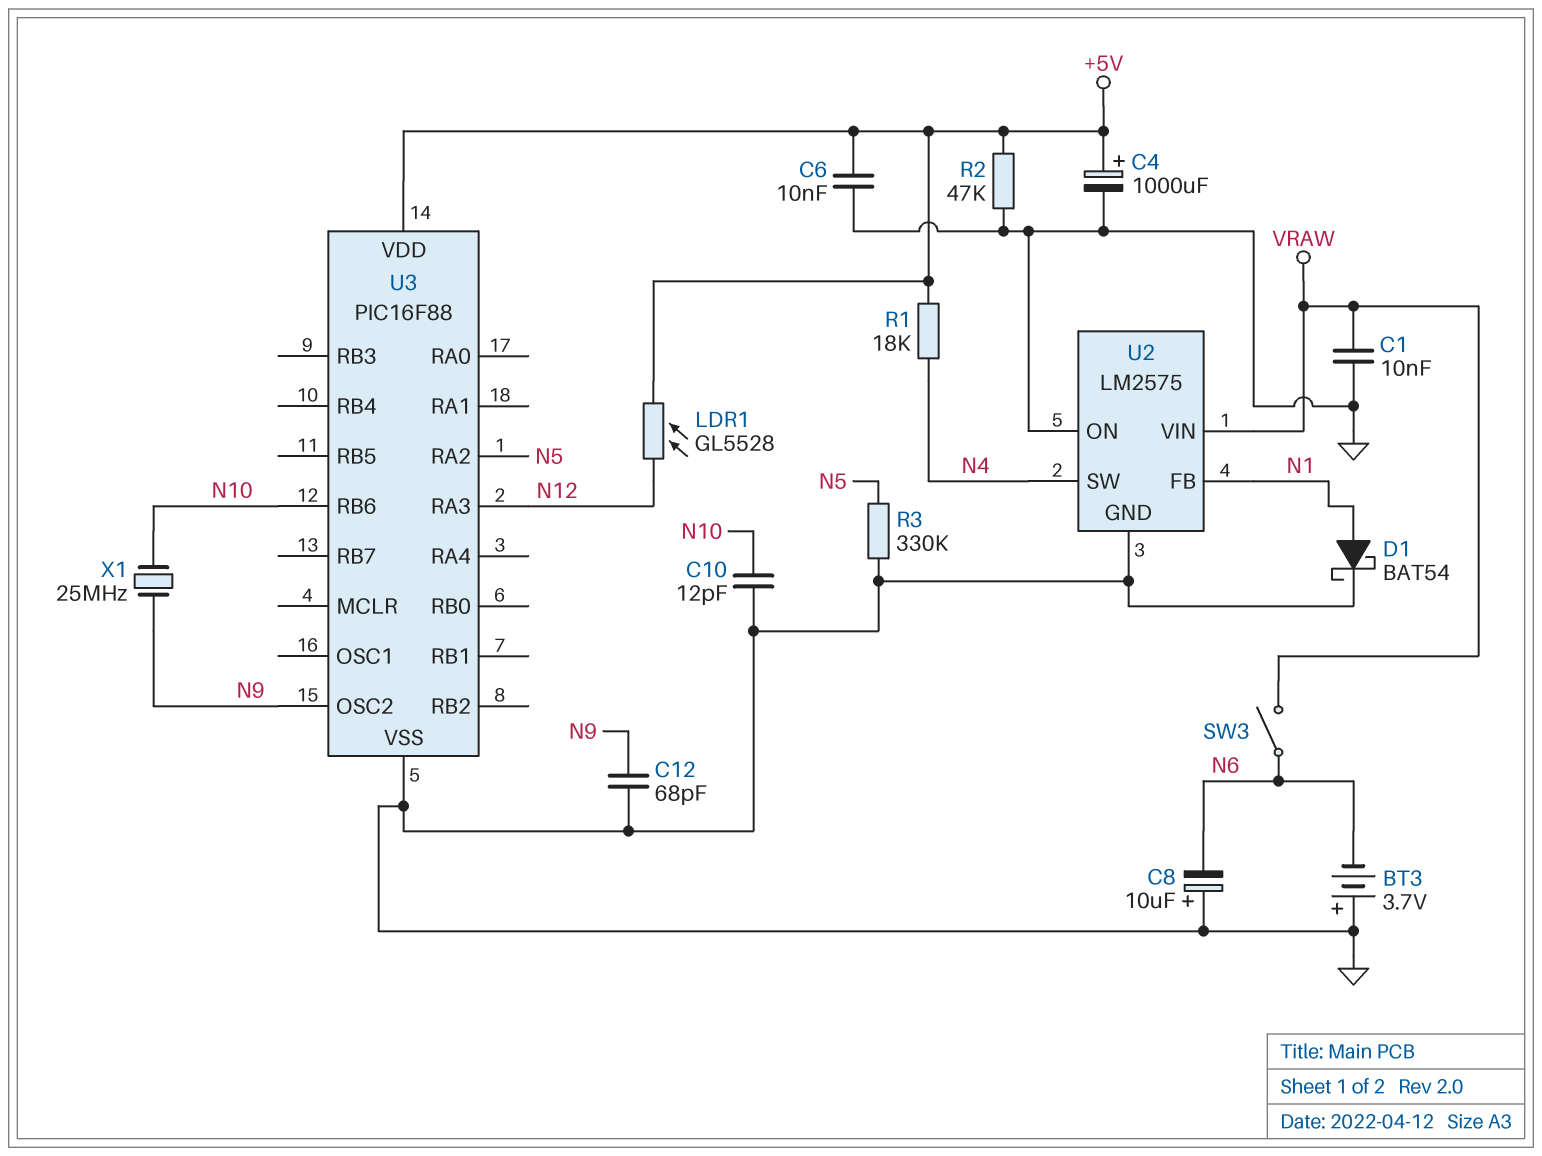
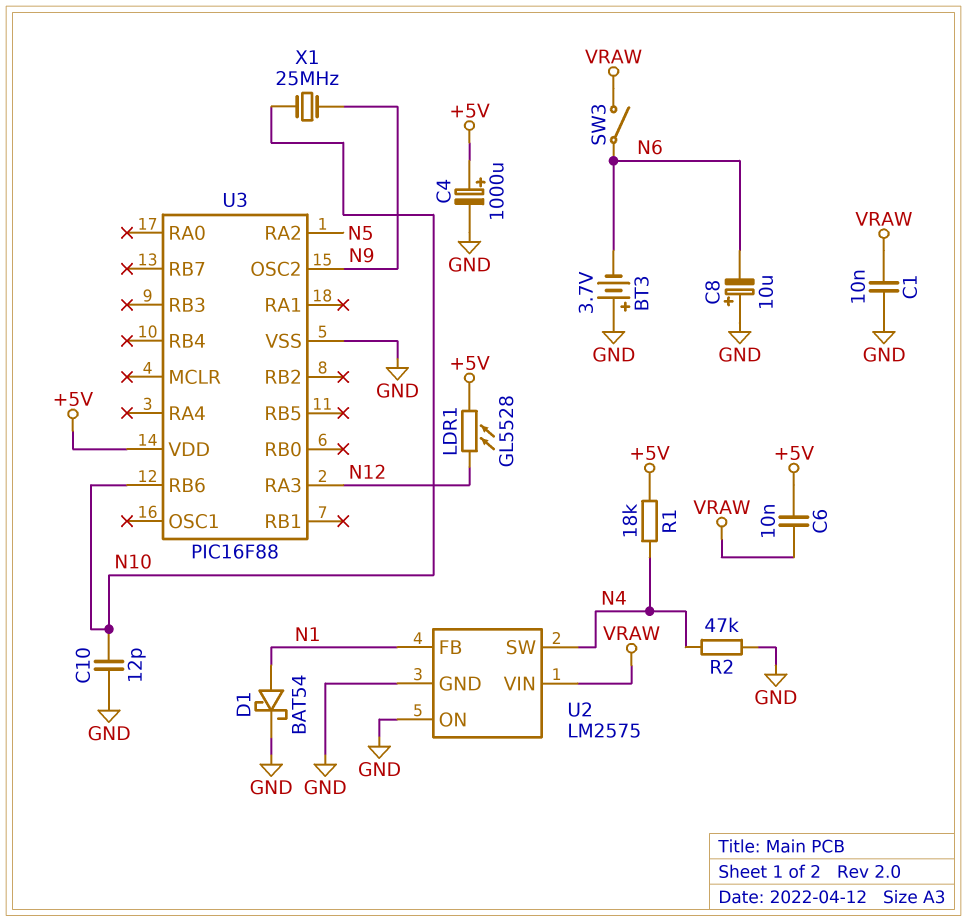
C6: 10nF (+5V, GND) -> 10nF (+5V, VRAW)
C12: 68pF (GND, N9) -> none
R2: 47k (+5V, GND) -> 47k (GND, N4)
R3: 330k (GND, N5) -> none

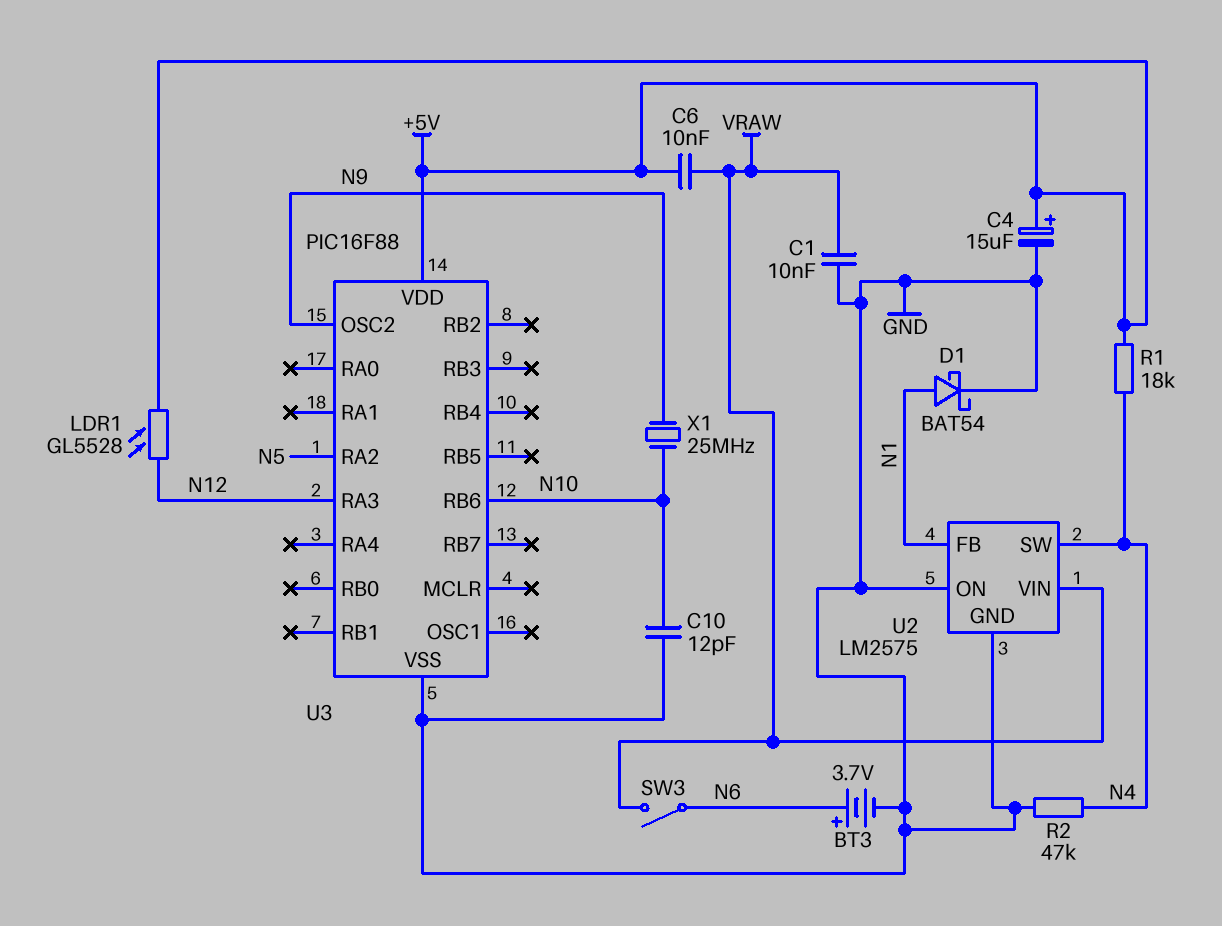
BT3: 3.7V (plus GND, minus N6) -> 3.7V (plus N6, minus GND)
C4: 1000uF (plus +5V, minus GND) -> 15uF (plus +5V, minus GND)
C8: 10uF (plus GND, minus N6) -> none

